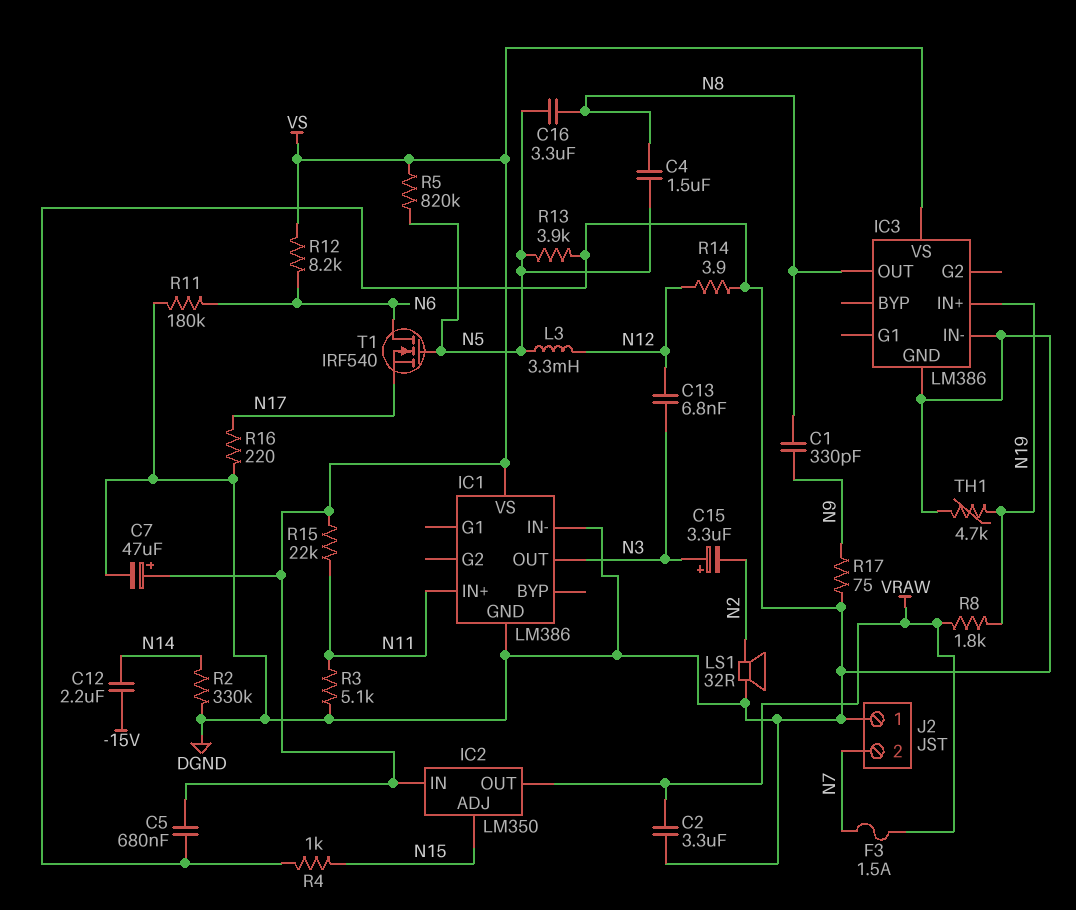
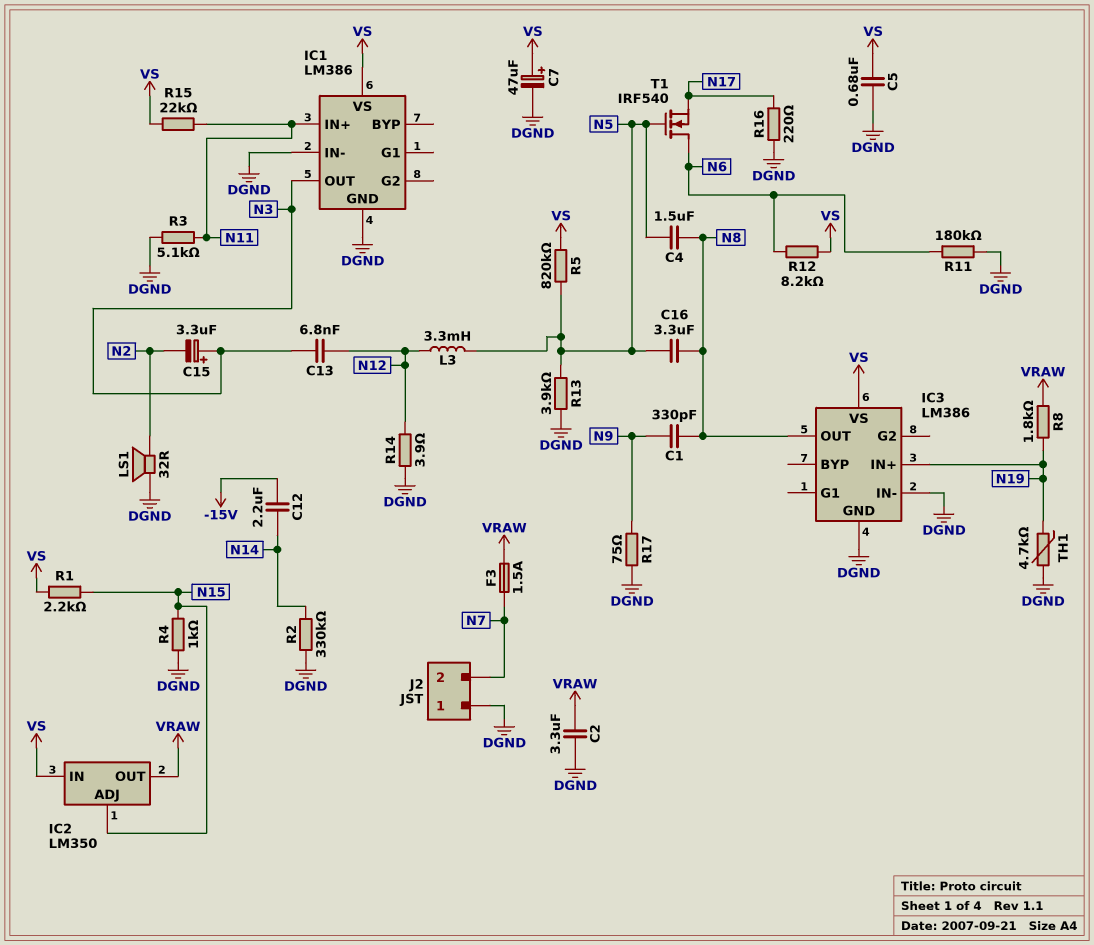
R1: none -> 2.2k (N15, VS)

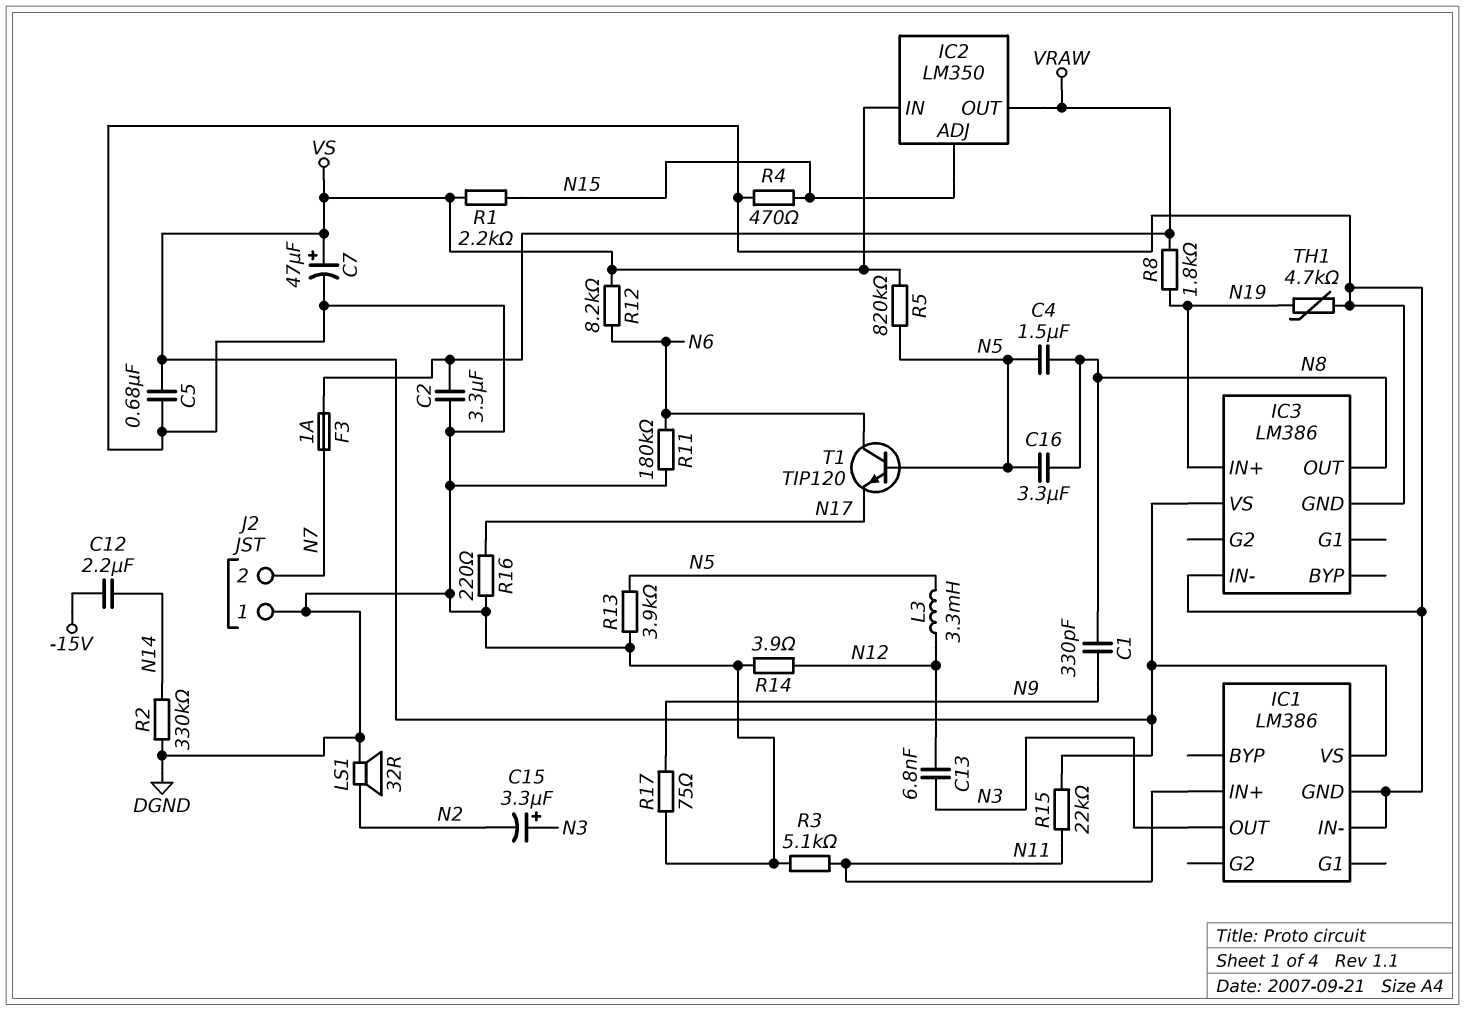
F3: 1.5A (N7, VRAW) -> 1A (N7, VRAW)
R4: 1k (DGND, N15) -> 470 (DGND, N15)
T1: NMOS IRF540 (G N5, D N6, S N17) -> NPN TIP120 (B N5, C N6, E N17)

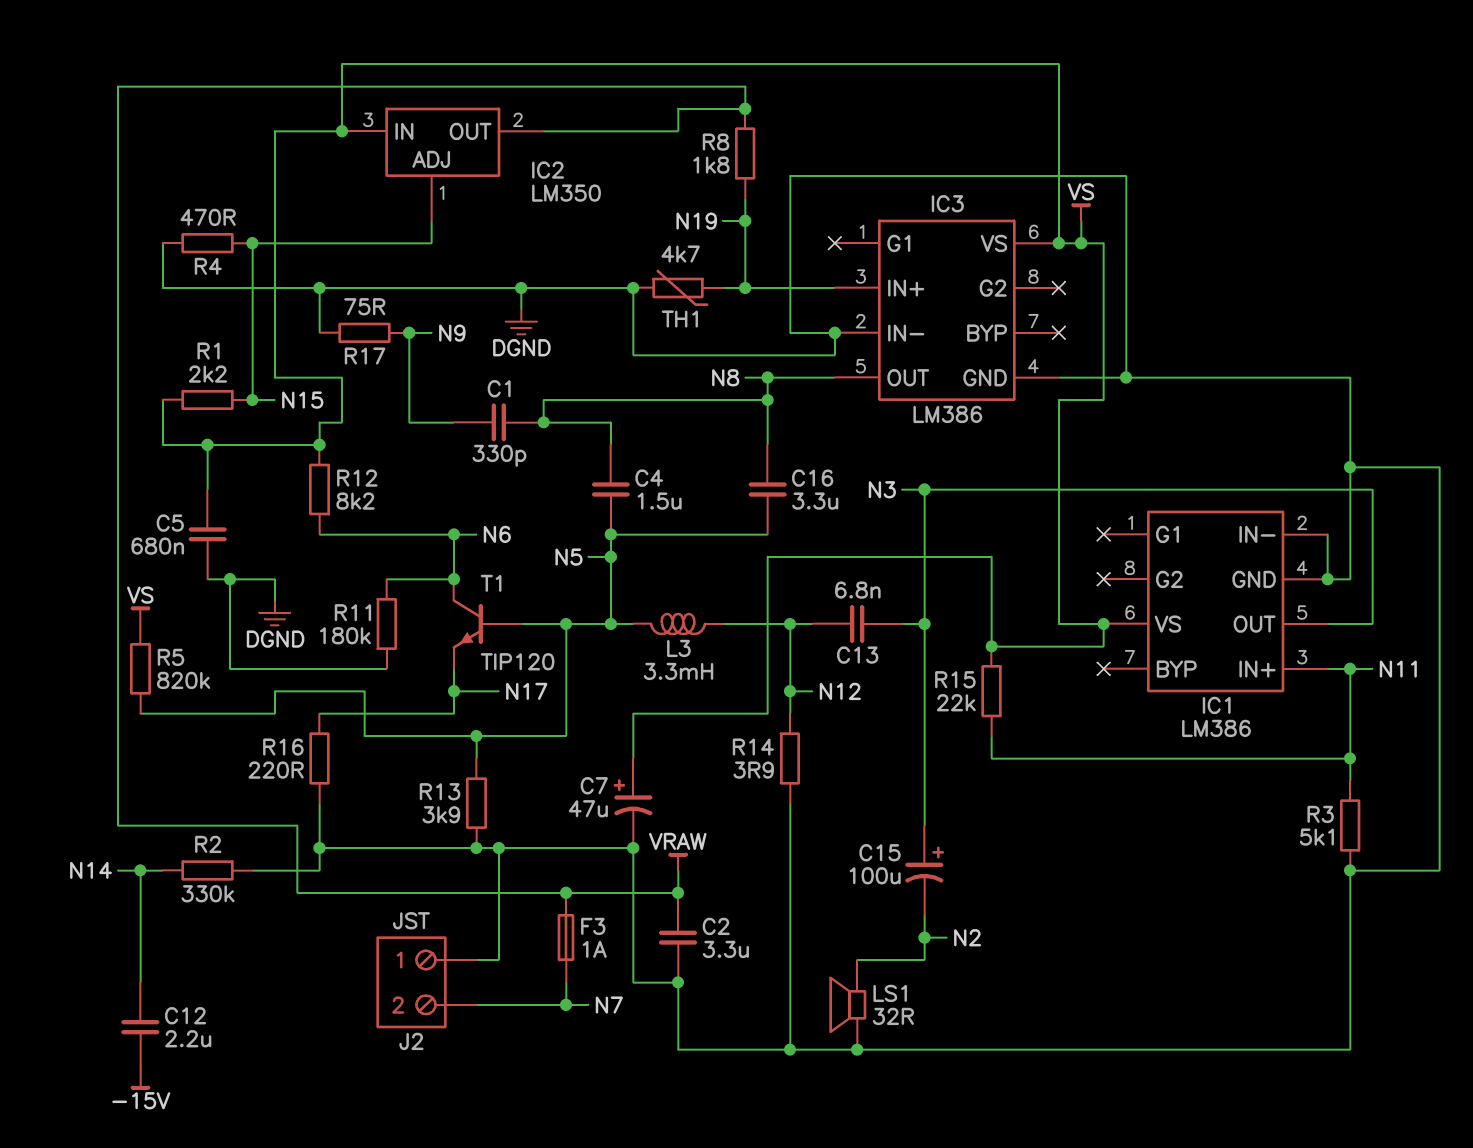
C15: 3.3uF (plus N3, minus N2) -> 100uF (plus N3, minus N2)

